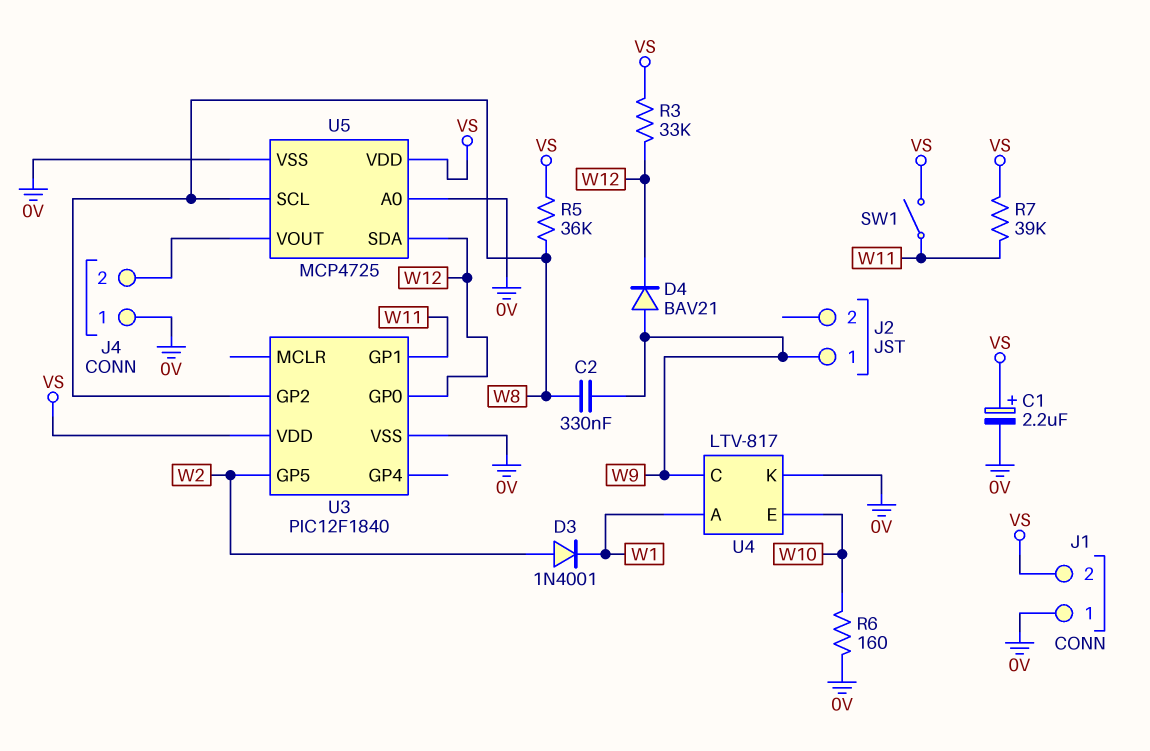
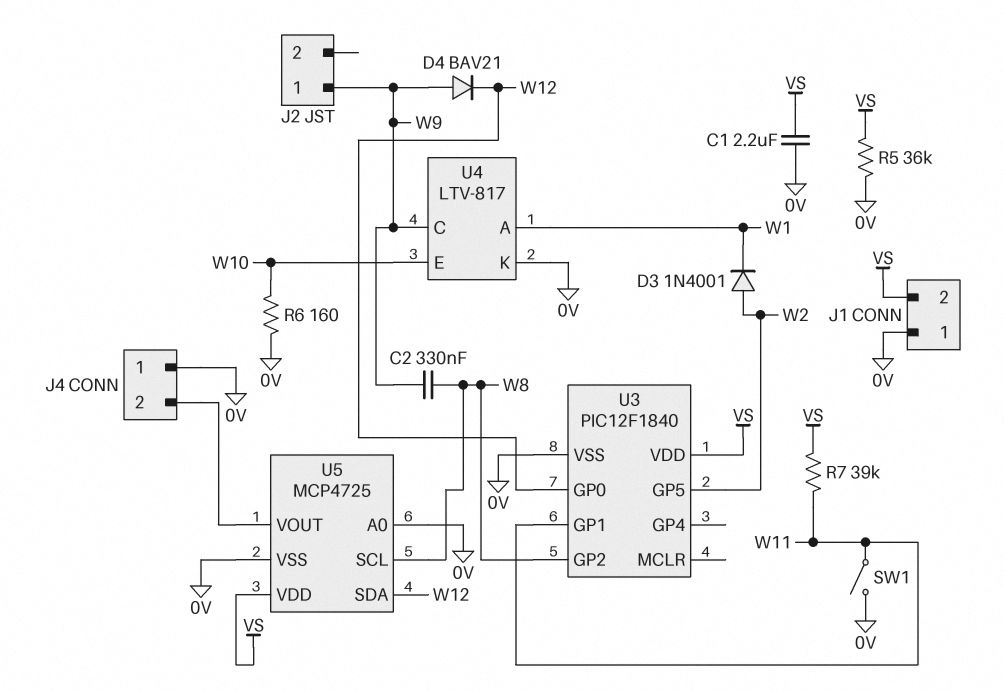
C1: 2.2uF (plus VS, minus 0V) -> 2.2uF (0V, VS)
R3: 33k (VS, W12) -> none
R5: 36k (VS, W8) -> 36k (0V, VS)
SW1: switch (VS, W11) -> switch (0V, W11)

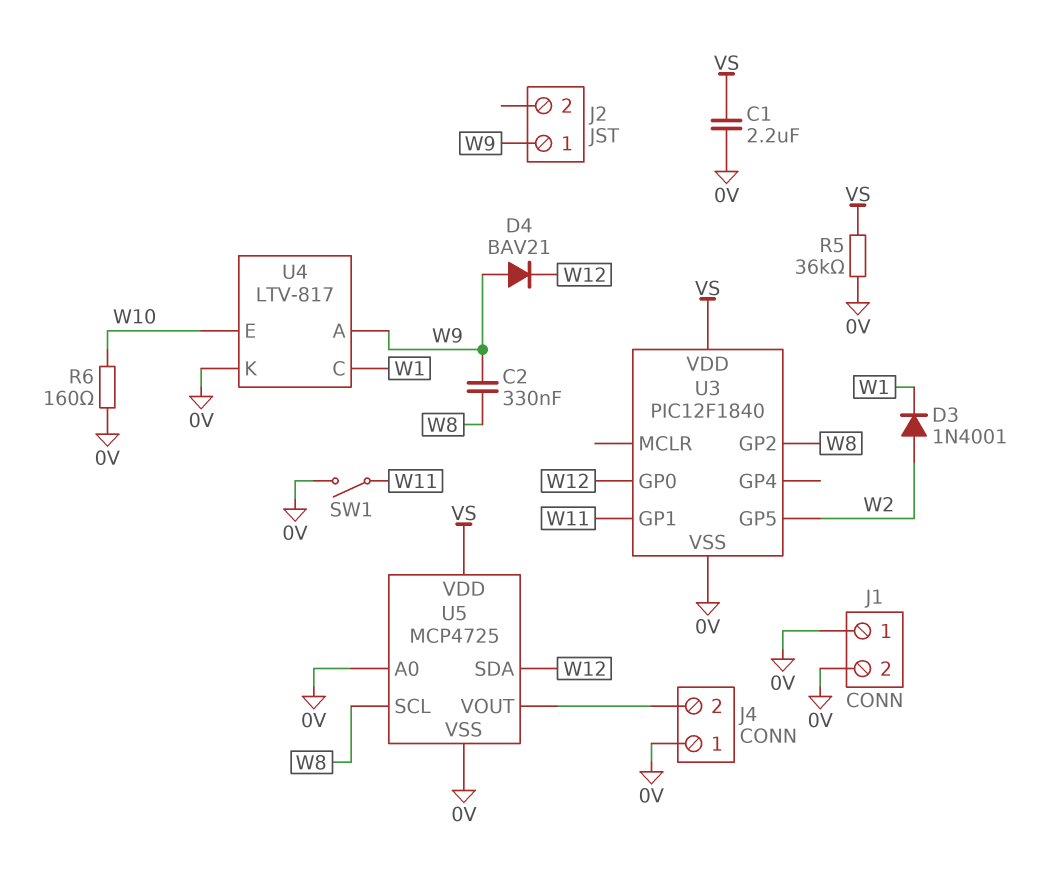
J1 pin 2: VS -> 0V
R7: 39k (VS, W11) -> none
U4 pin A: W1 -> W9
U4 pin C: W9 -> W1

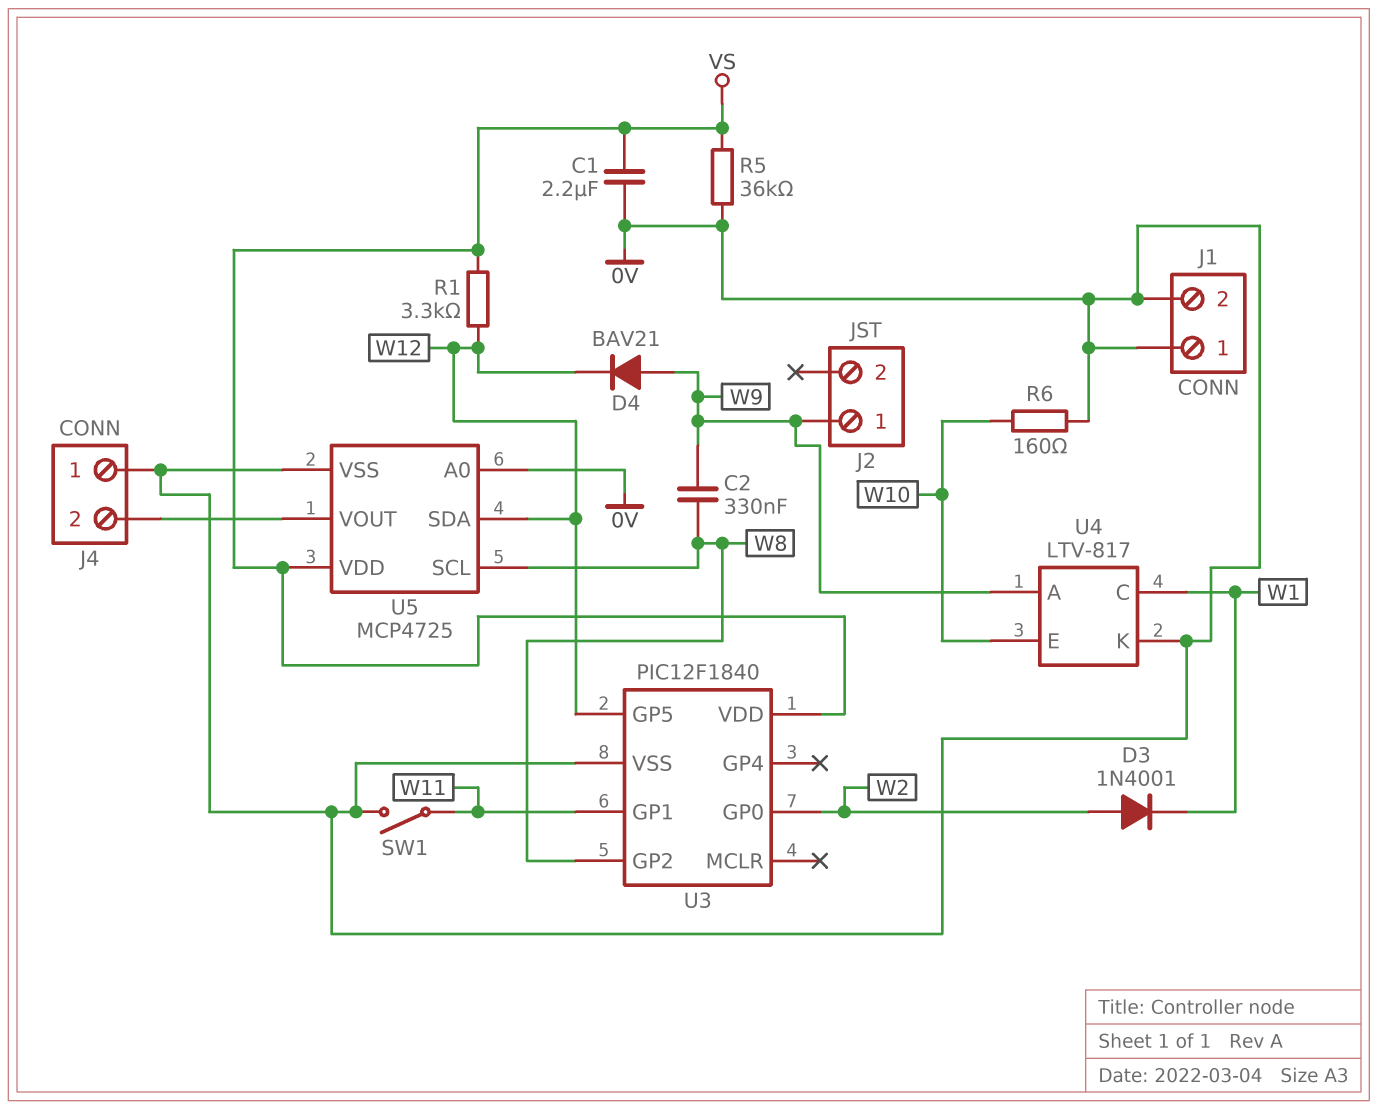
R1: none -> 3.3k (VS, W12)
U3 pin GP0: W12 -> W2
U3 pin GP5: W2 -> W12

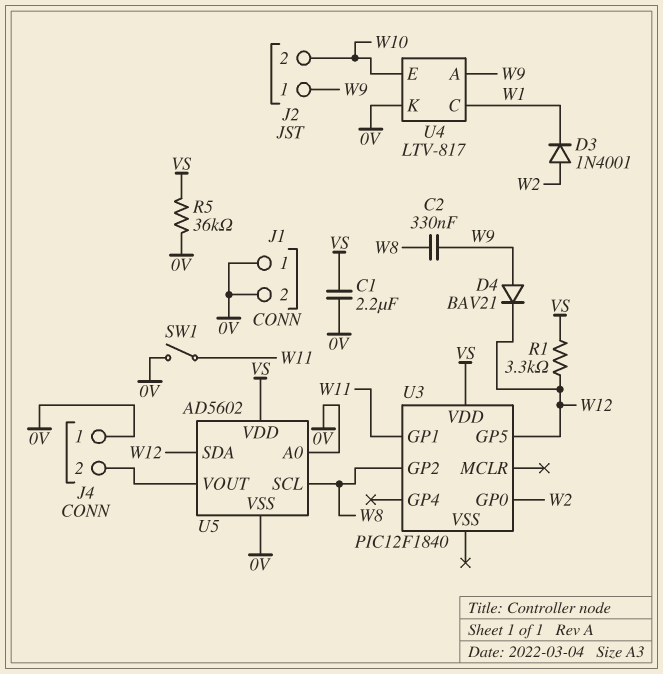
J2 pin 2: none -> W10
R6: 160 (0V, W10) -> none
U3 pin VSS: 0V -> none
U5: MCP4725 -> AD5602

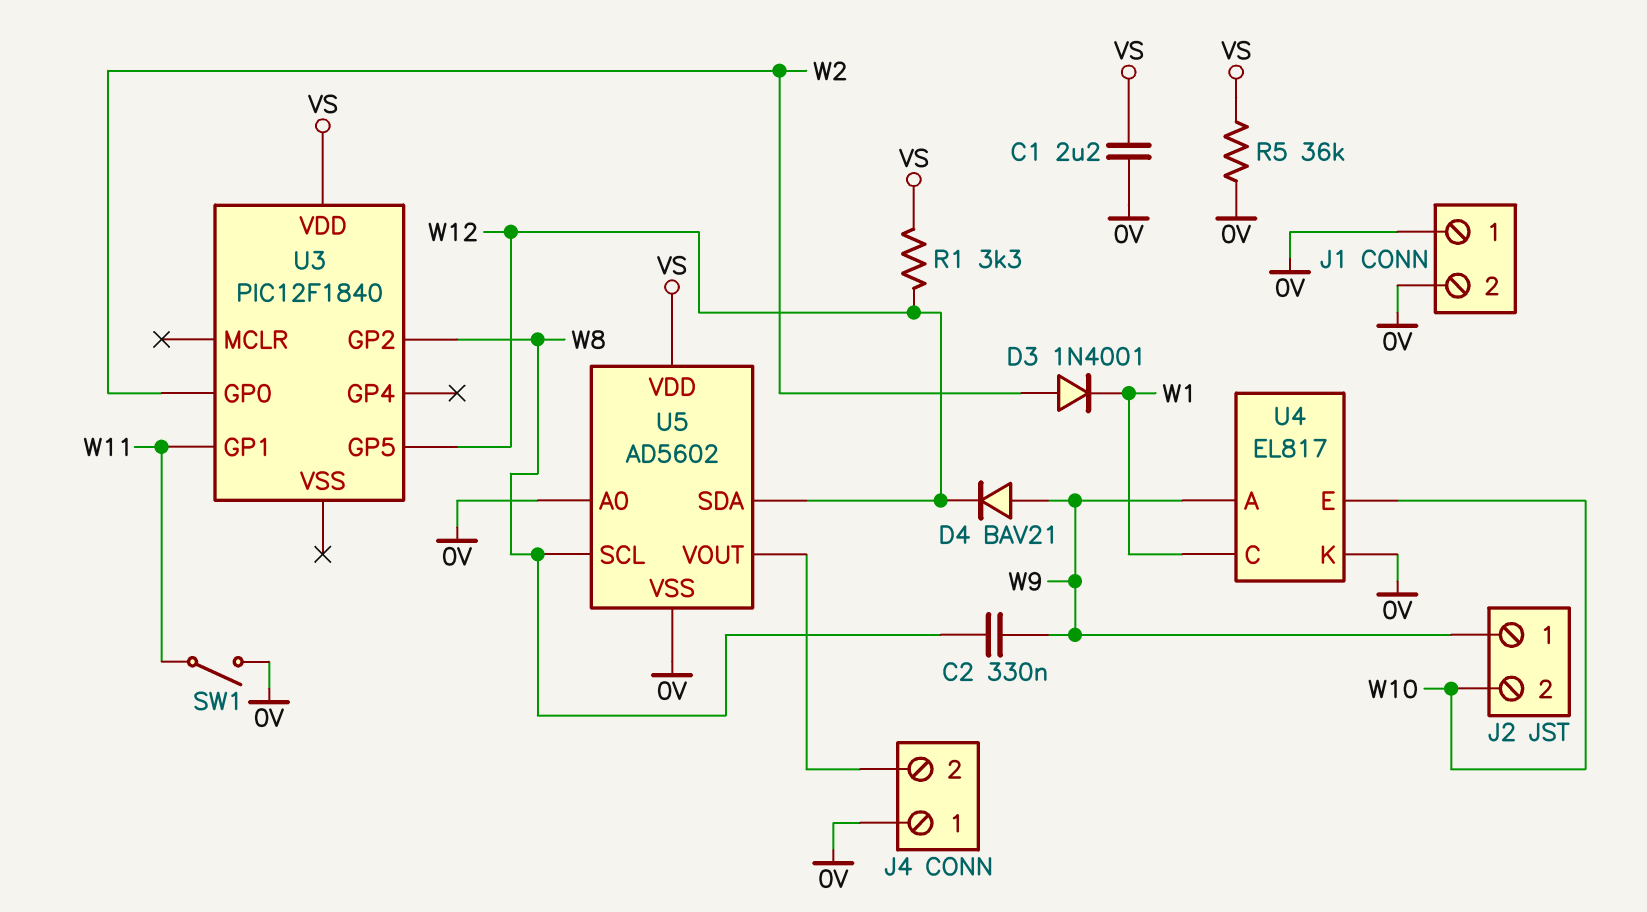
U4: LTV-817 -> EL817

